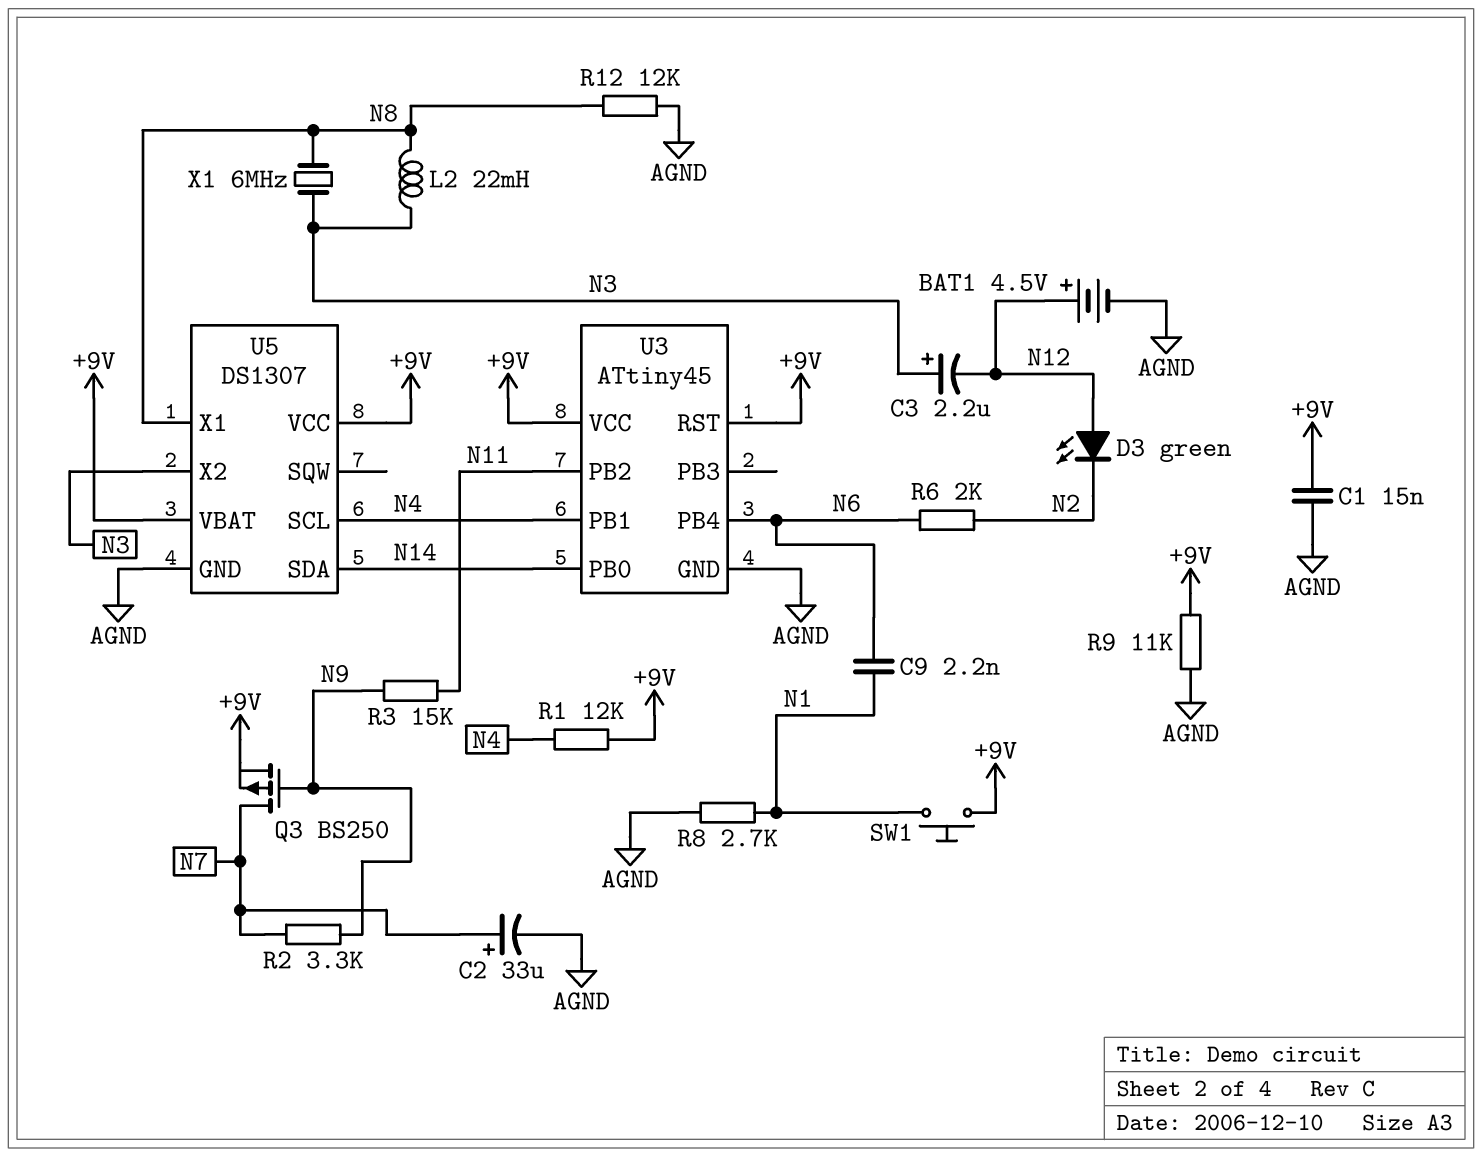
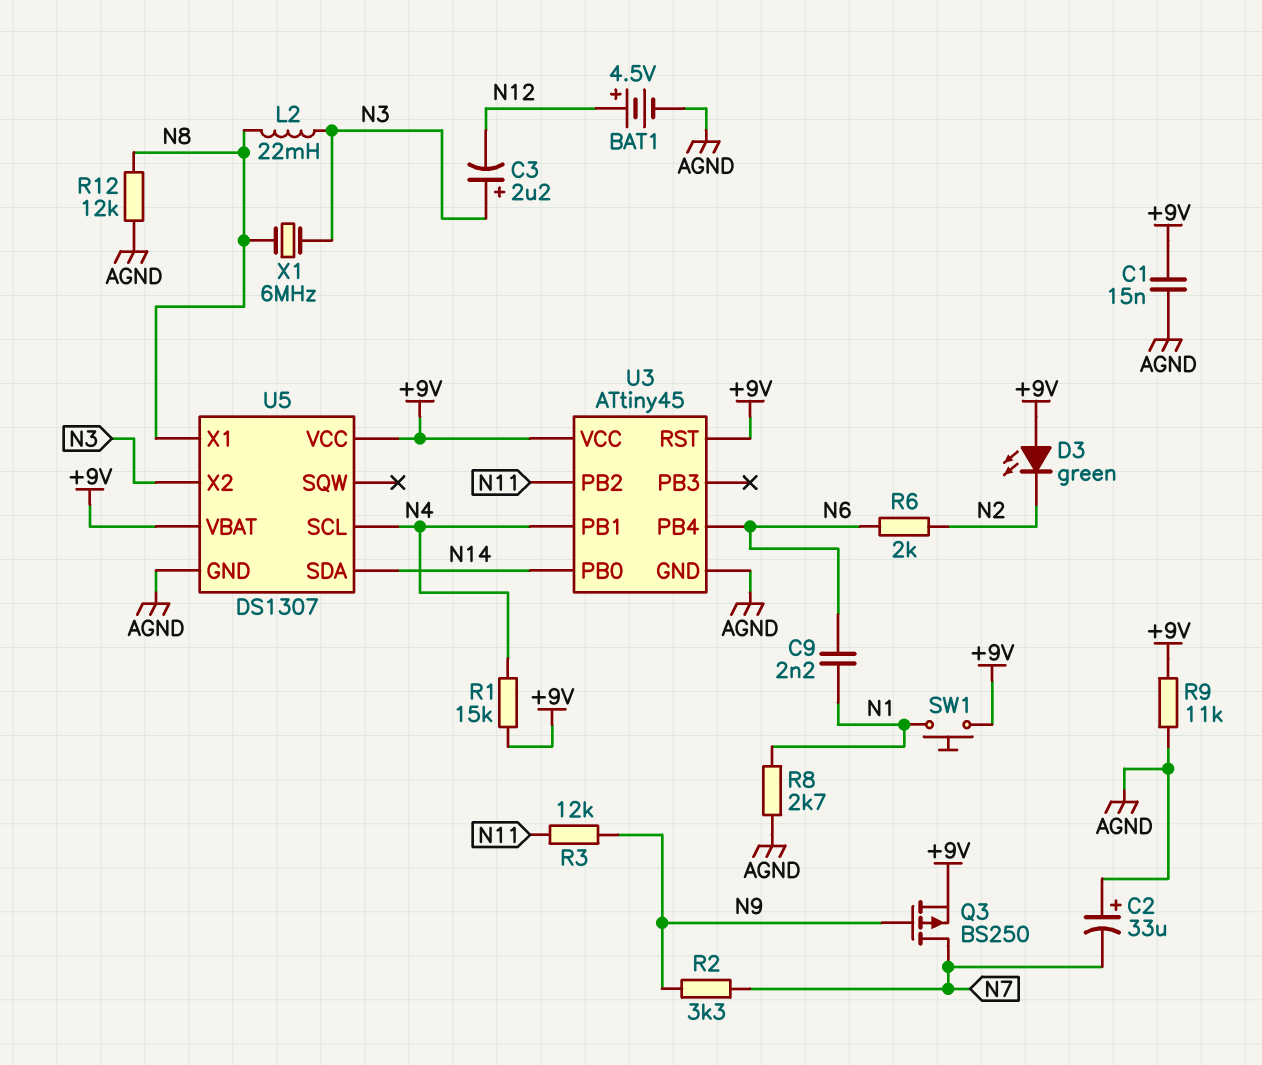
C2: 33uF (plus N7, minus AGND) -> 33uF (plus AGND, minus N7)
D3: LED green (A N12, K N2) -> LED green (A +9V, K N2)
R1: 12k (+9V, N4) -> 15k (+9V, N4)
R3: 15k (N9, N11) -> 12k (N9, N11)

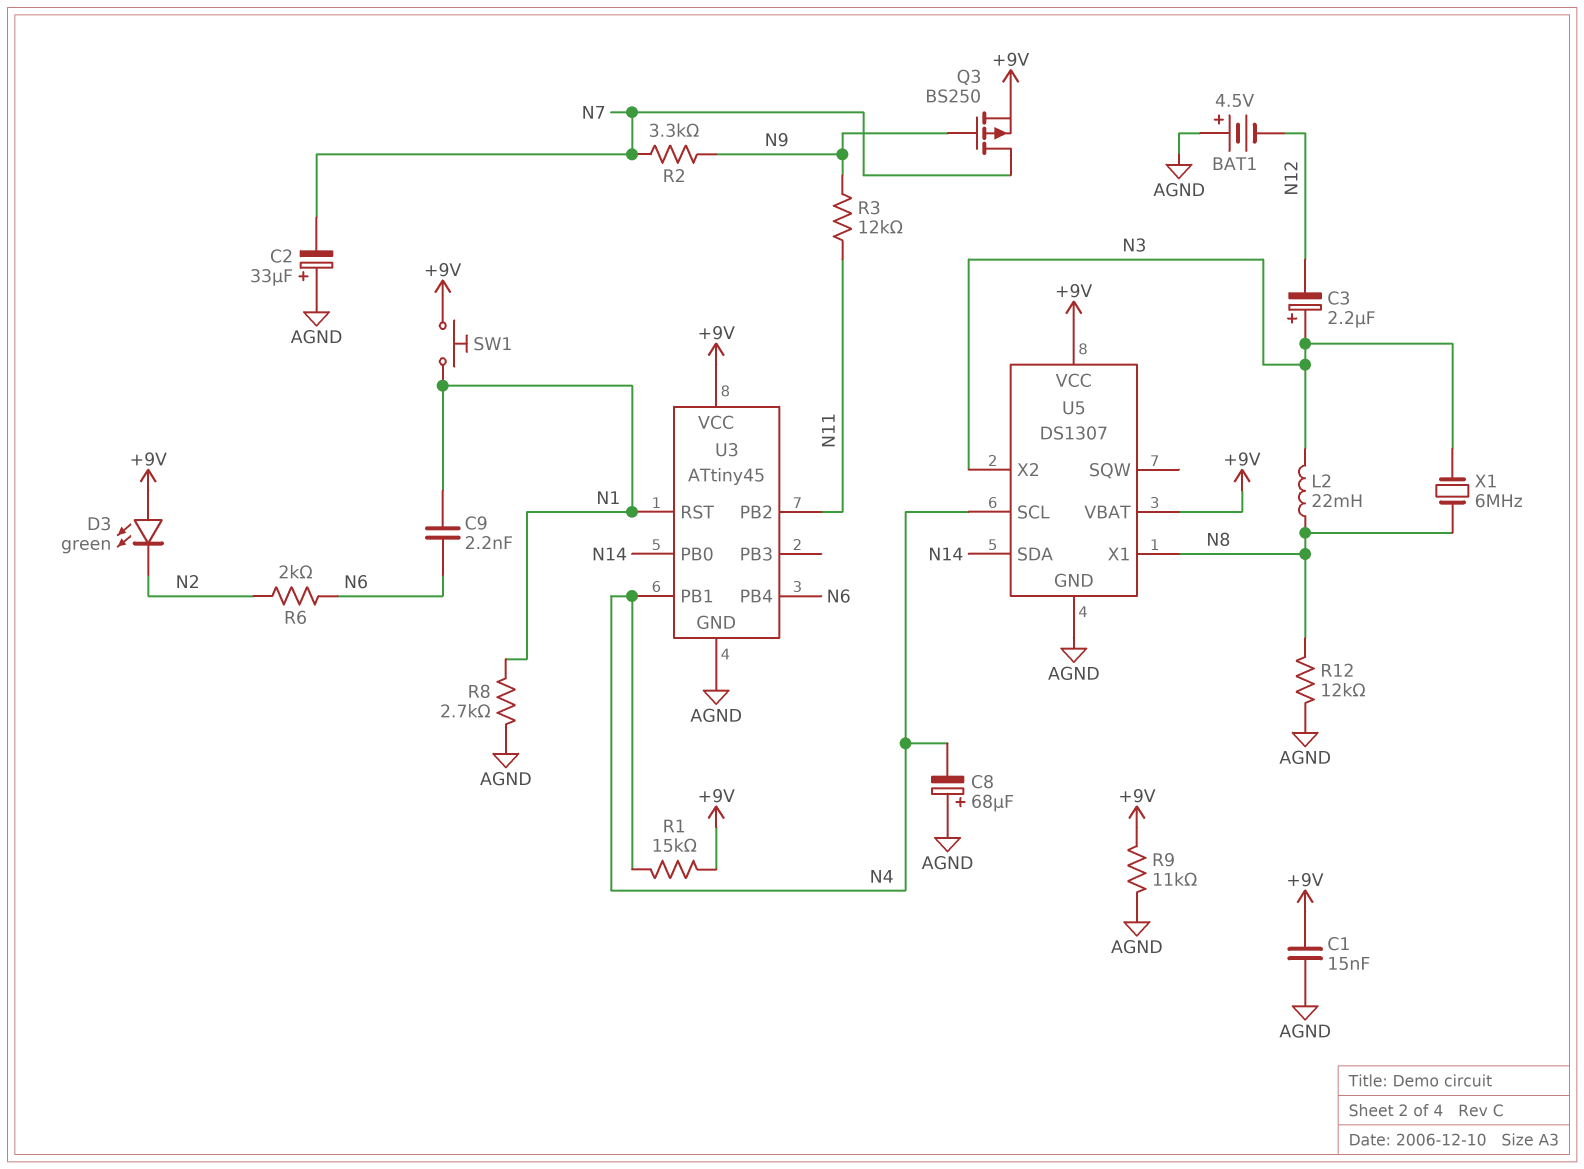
BAT1: 4.5V (plus N12, minus AGND) -> 4.5V (plus AGND, minus N12)
C8: none -> 68uF (plus AGND, minus N4)
U3 pin RST: +9V -> N1

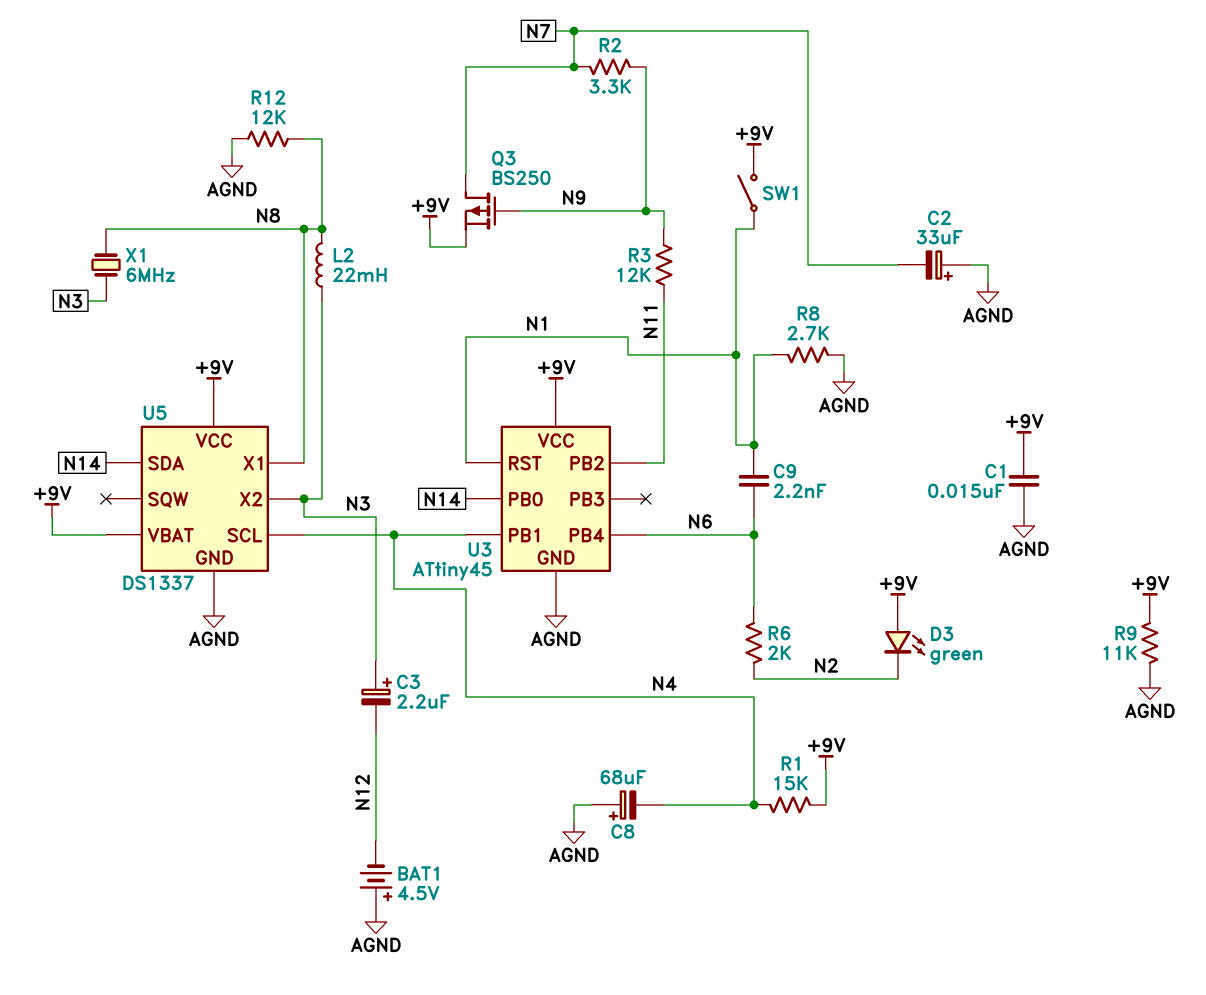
SW1: button (+9V, N1) -> switch (+9V, N1)
U5: DS1307 -> DS1337

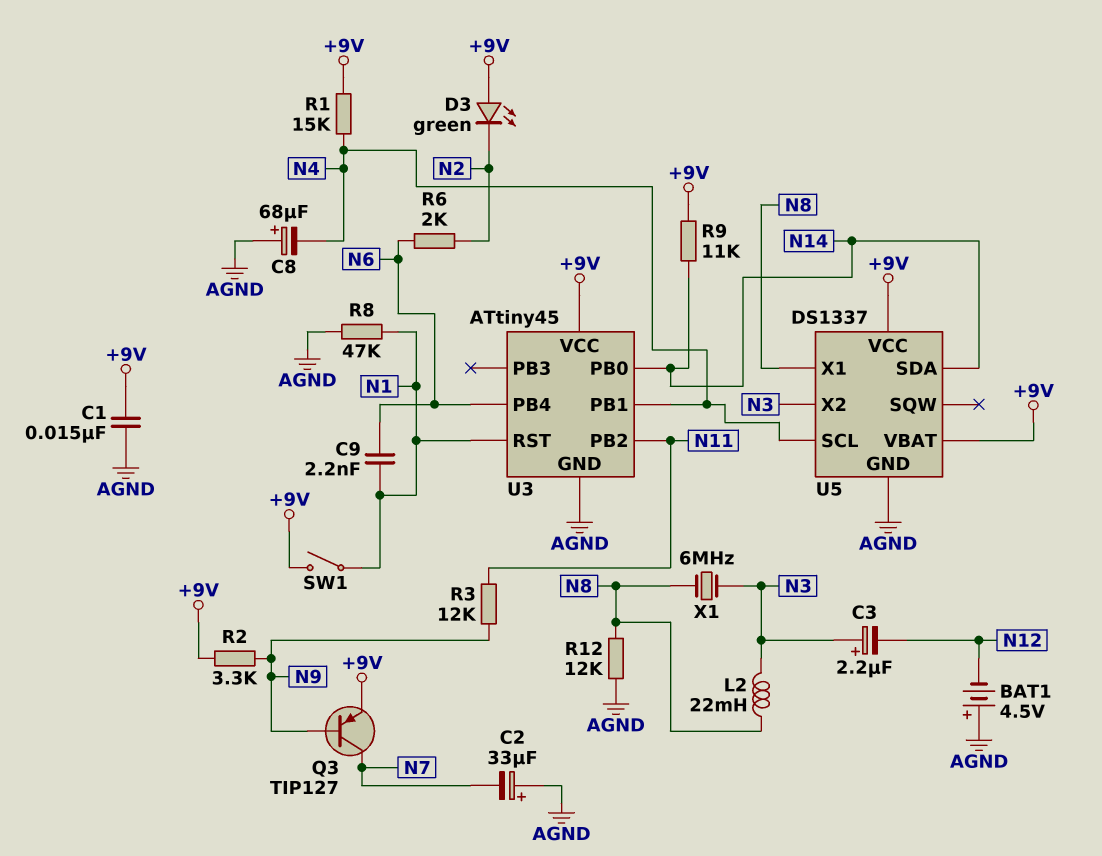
Q3: PMOS BS250 (G N9, D N7, S +9V) -> PNP TIP127 (B N9, C N7, E +9V)
R2: 3.3k (N7, N9) -> 3.3k (+9V, N9)
R8: 2.7k (AGND, N1) -> 47k (AGND, N1)
R9: 11k (+9V, AGND) -> 11k (+9V, N14)

